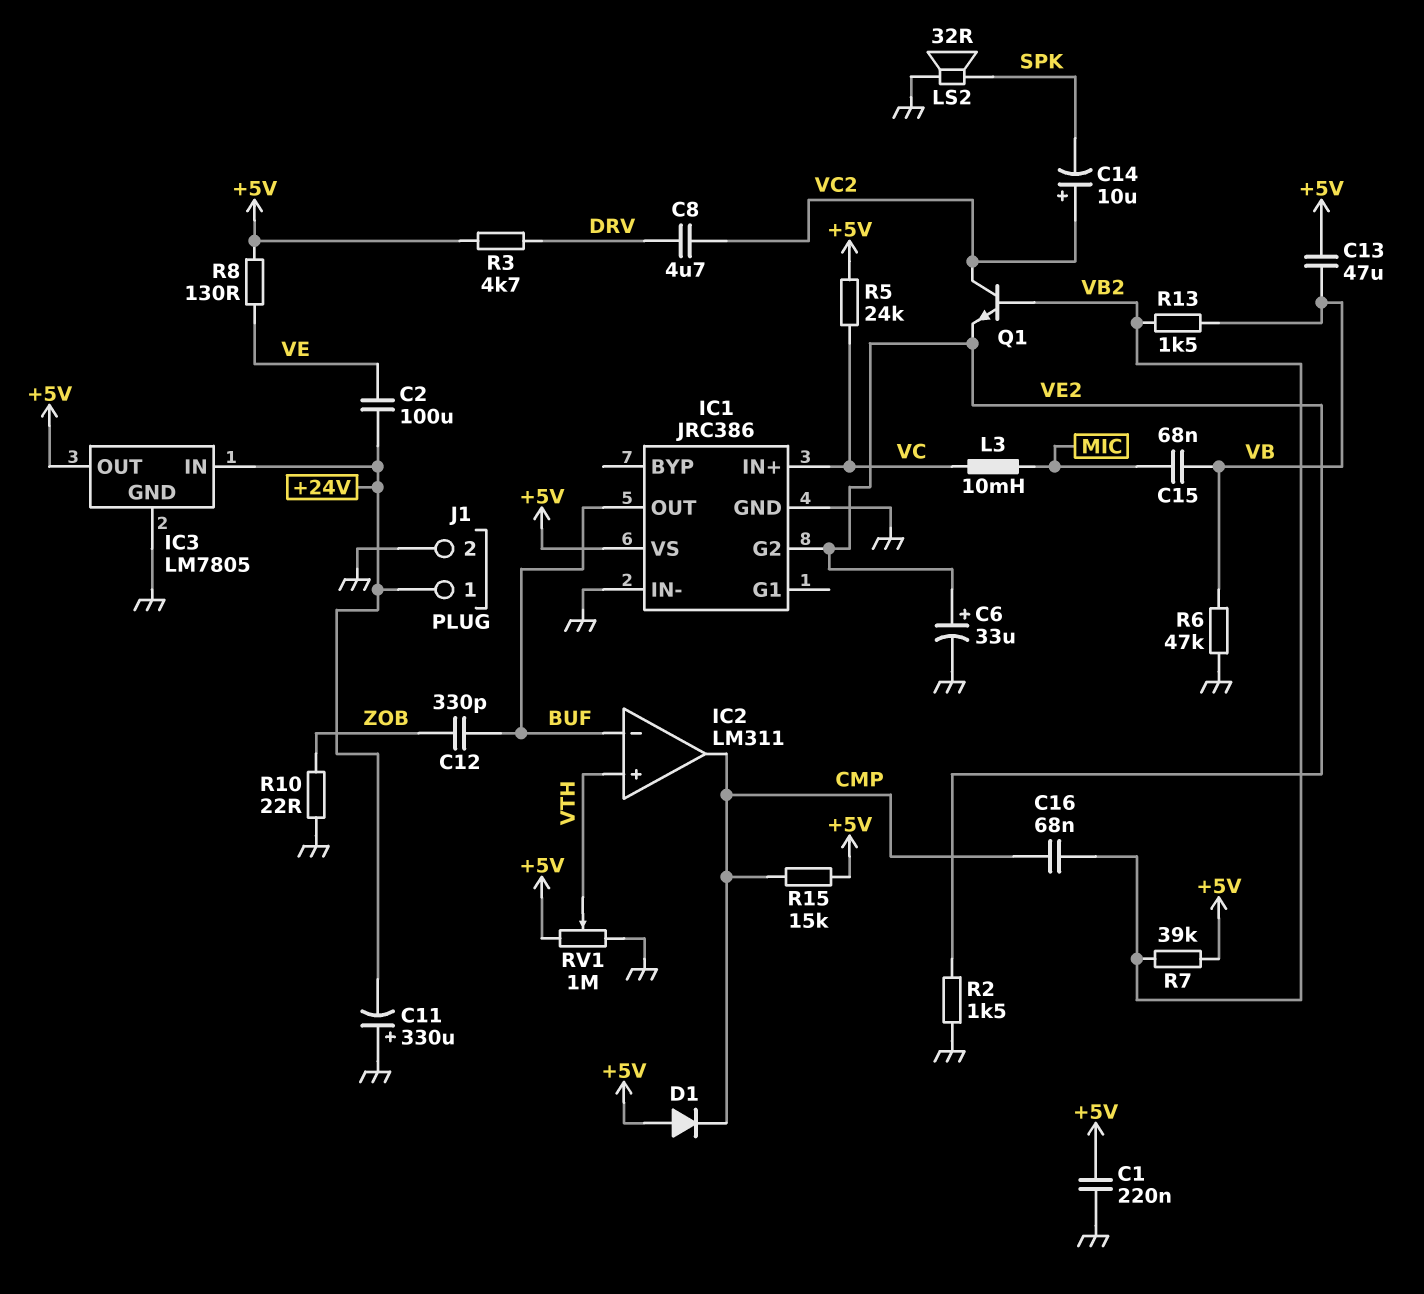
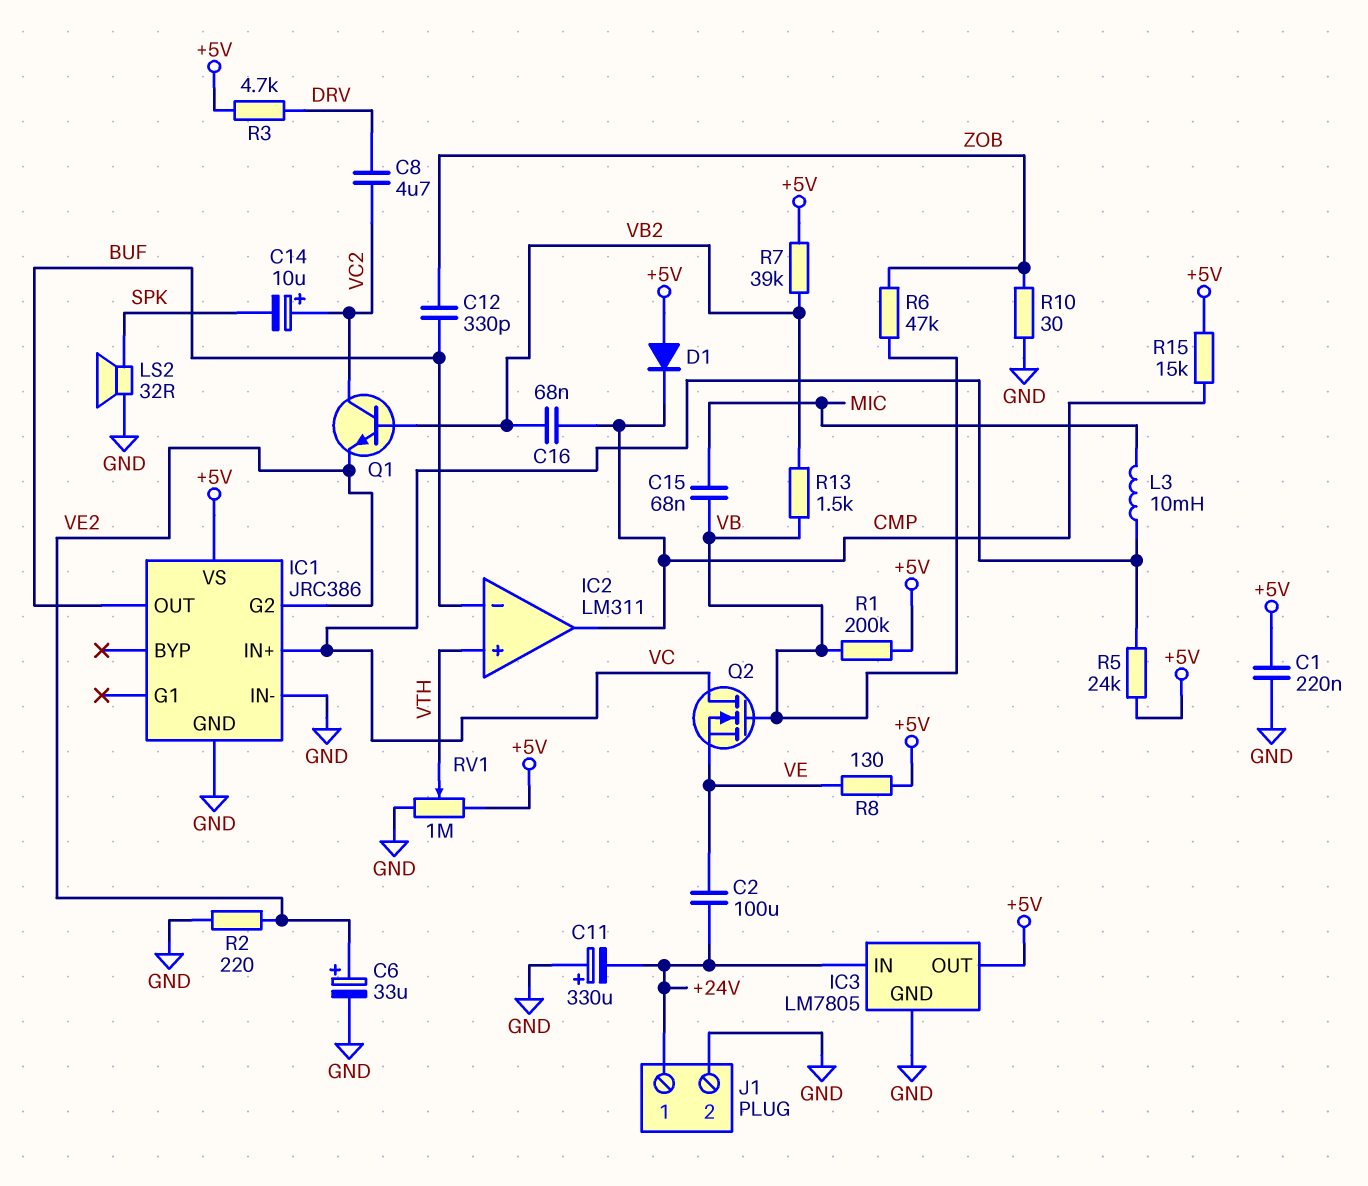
C13: 47uF (+5V, VB) -> none
Q2: none -> NMOS (G VB, D VC, S VE)
R1: none -> 200k (+5V, VB)
R2: 1.5k (GND, VE2) -> 220 (GND, VE2)
R6: 47k (GND, VB) -> 47k (VB, ZOB)
R10: 22 (GND, ZOB) -> 30 (GND, ZOB)

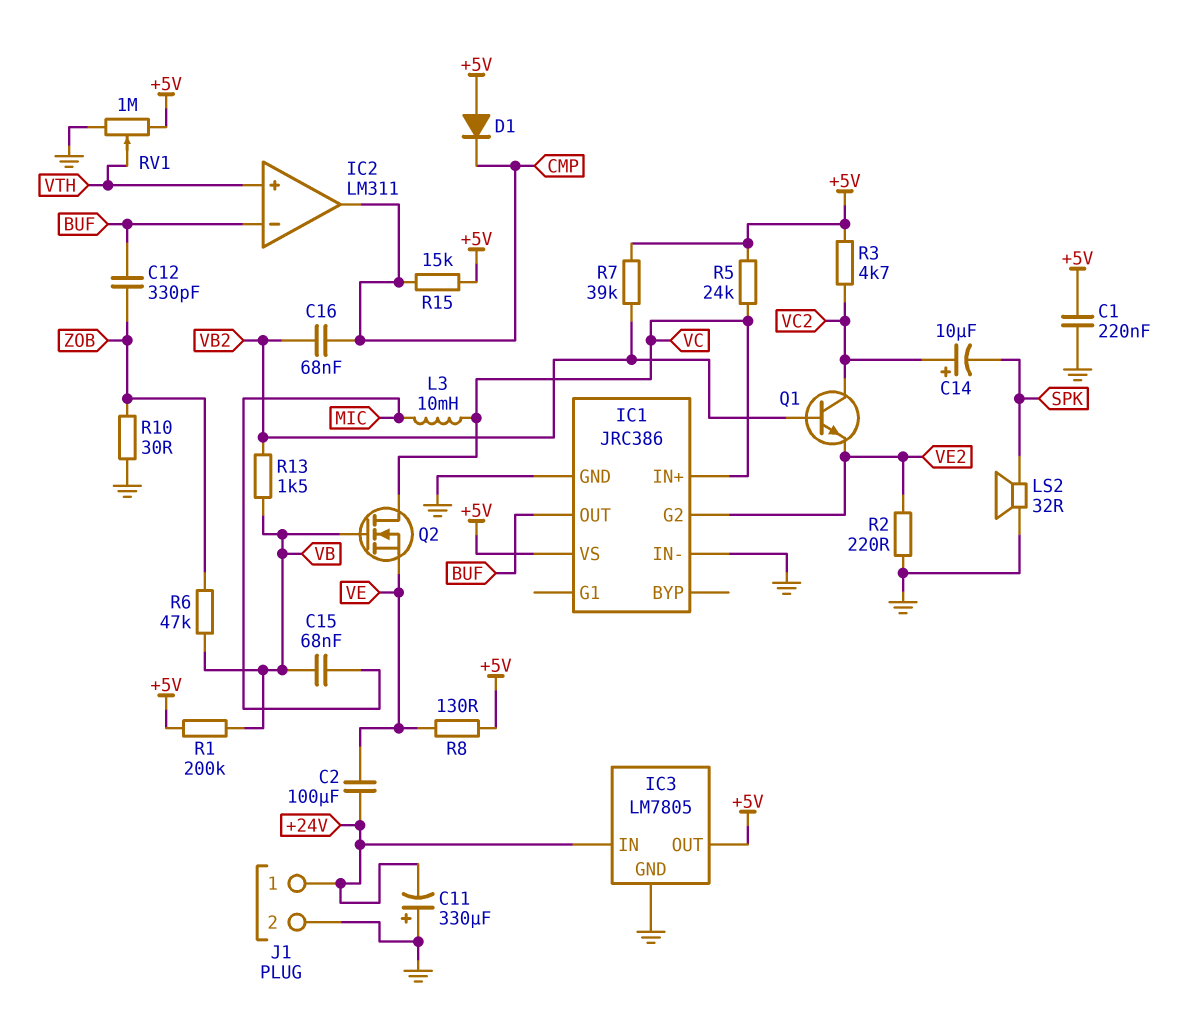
C6: 33uF (plus VE2, minus GND) -> none
C8: 4.7uF (DRV, VC2) -> none
R3: 4.7k (+5V, DRV) -> 4.7k (+5V, VC2)

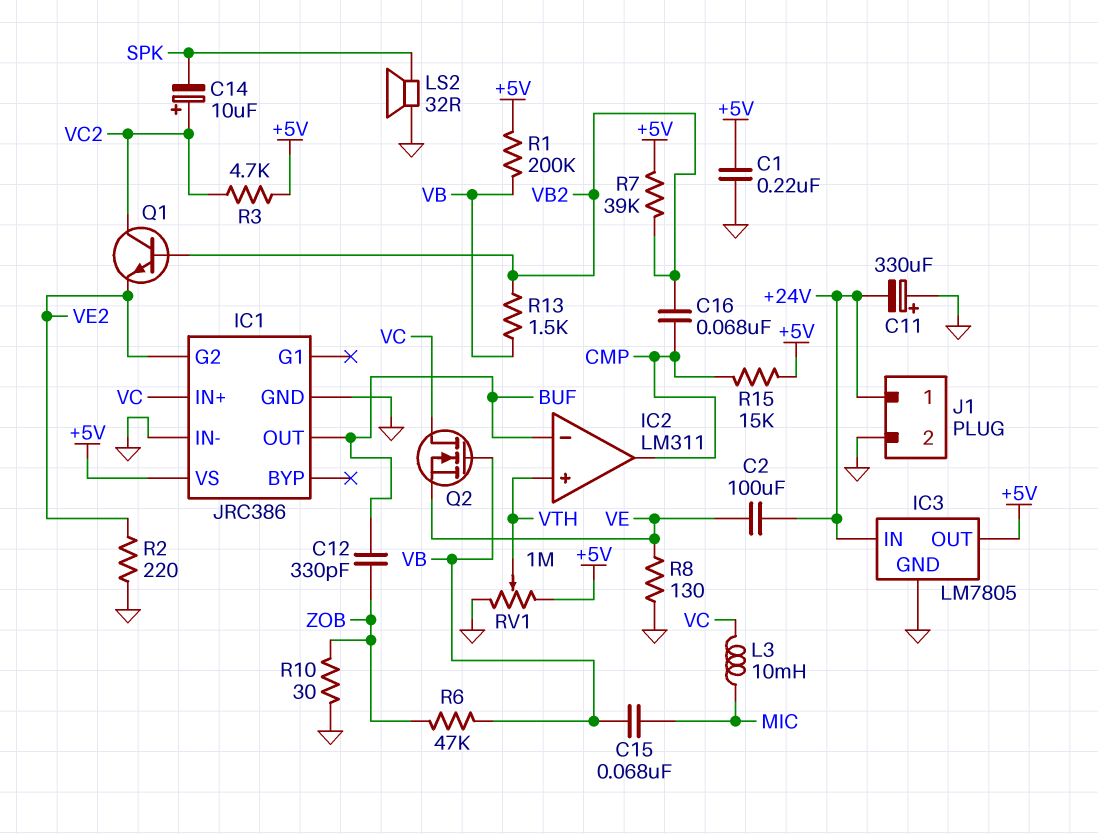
D1: diode (A +5V, K CMP) -> none
R5: 24k (+5V, VC) -> none
R8: 130 (+5V, VE) -> 130 (GND, VE)

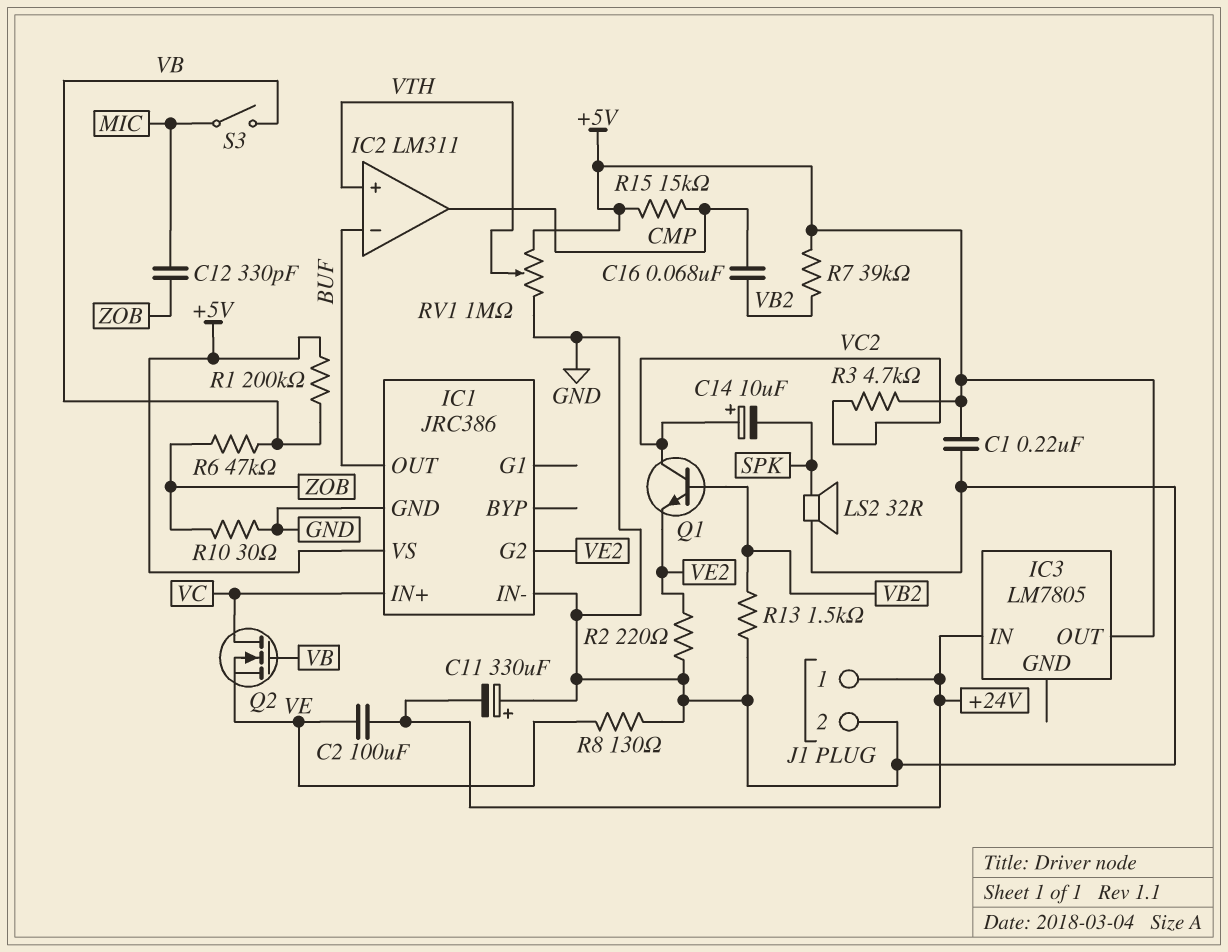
C12: 330pF (BUF, ZOB) -> 330pF (MIC, ZOB)
C15: 68nF (MIC, VB) -> none
IC3 pin GND: GND -> none
L3: 10mH (MIC, VC) -> none
R13: 1.5k (VB, VB2) -> 1.5k (GND, VB2)
S3: none -> switch (MIC, VB)

